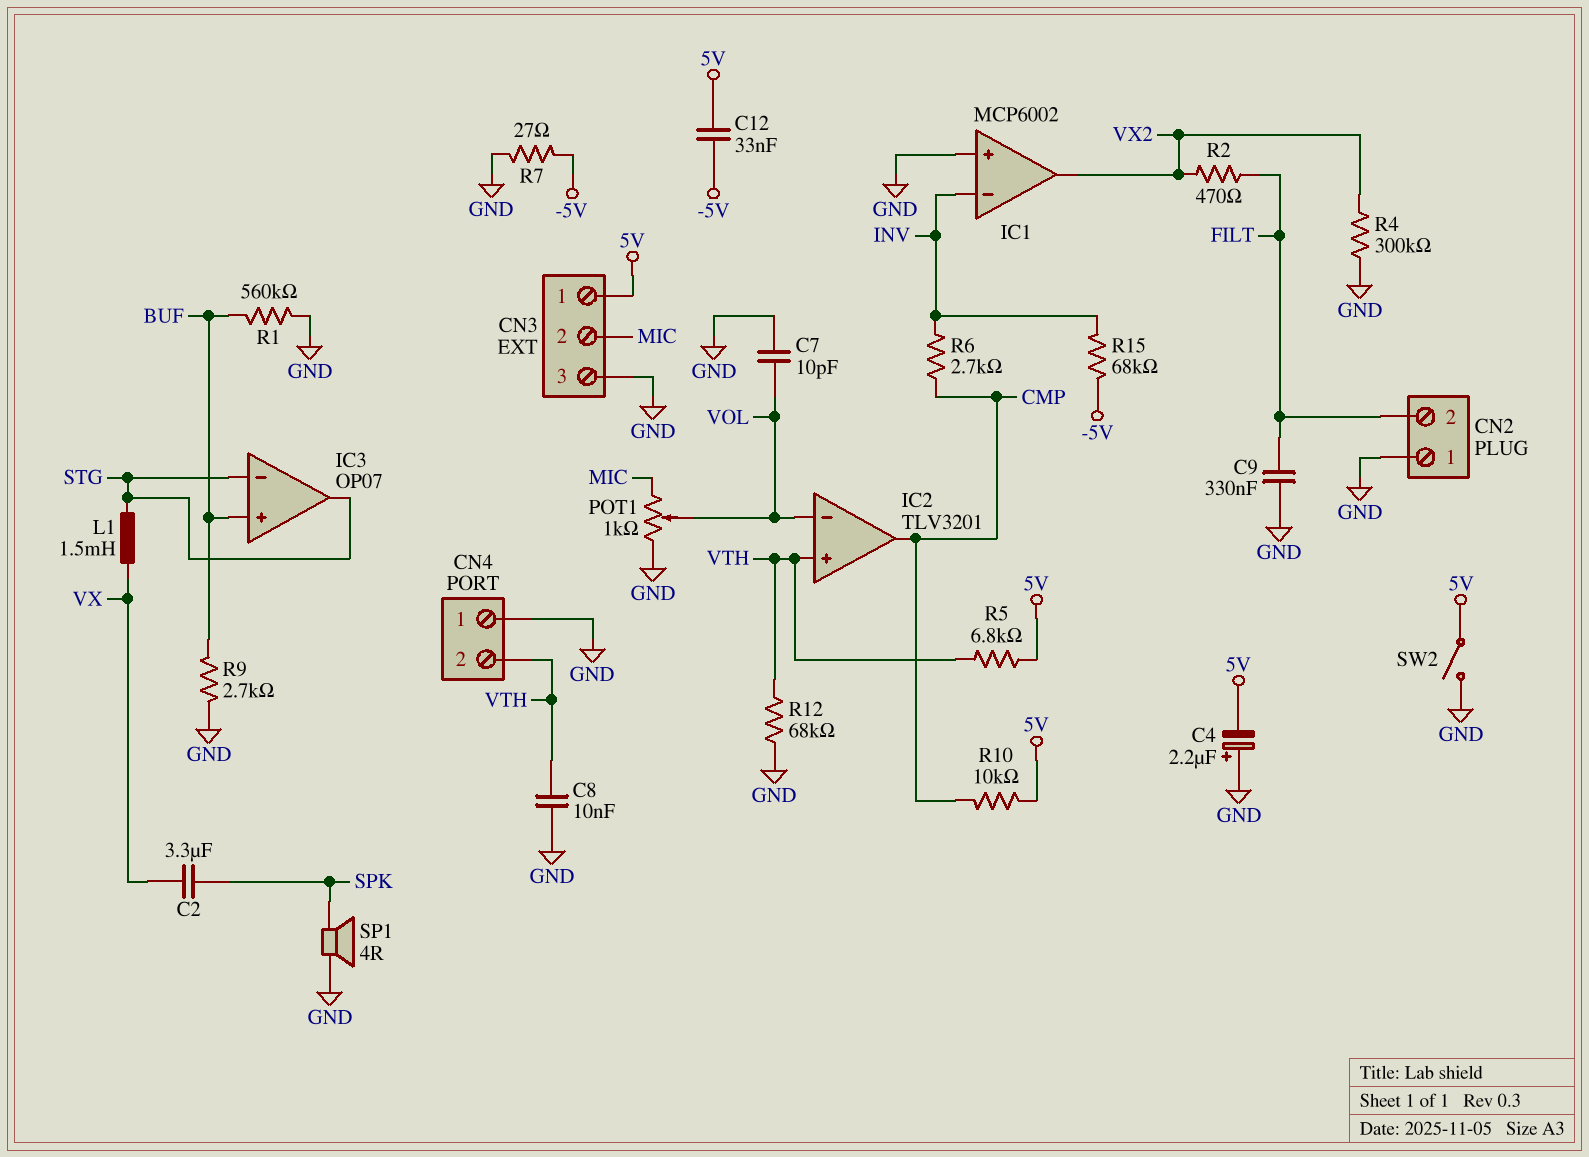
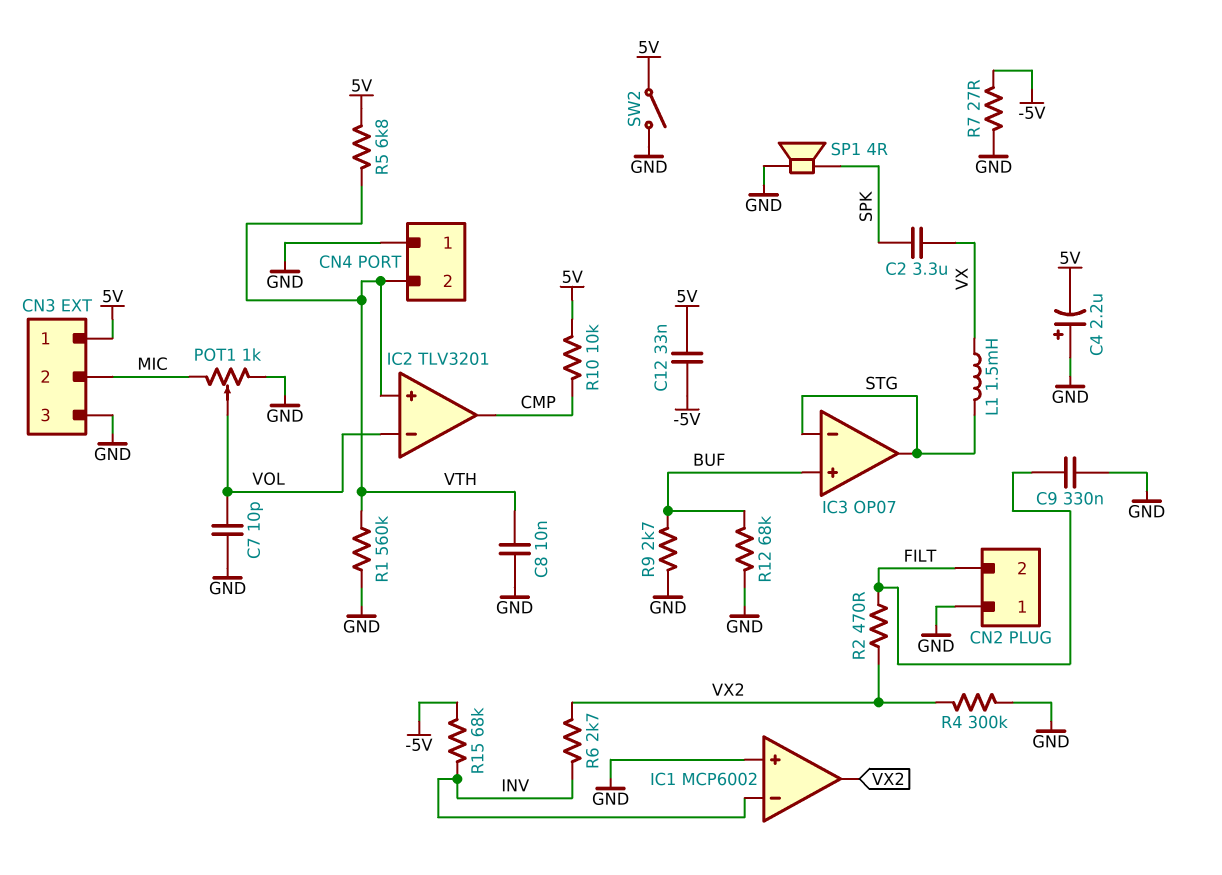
R1: 560k (BUF, GND) -> 560k (GND, VTH)
R6: 2.7k (CMP, INV) -> 2.7k (INV, VX2)
R12: 68k (GND, VTH) -> 68k (BUF, GND)

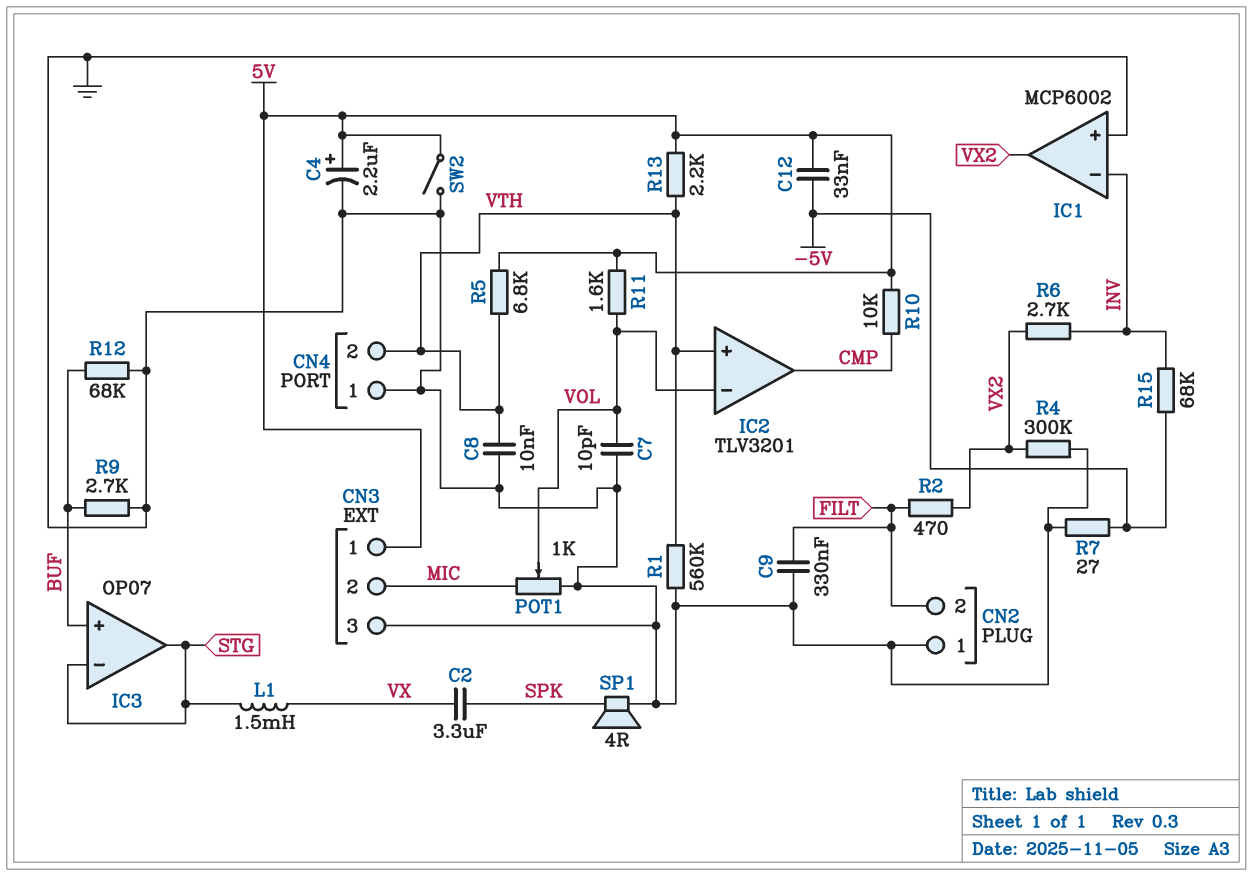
C4: 2.2uF (plus GND, minus 5V) -> 2.2uF (plus 5V, minus GND)
R11: none -> 1.6k (5V, VOL)
R13: none -> 2.2k (5V, VTH)

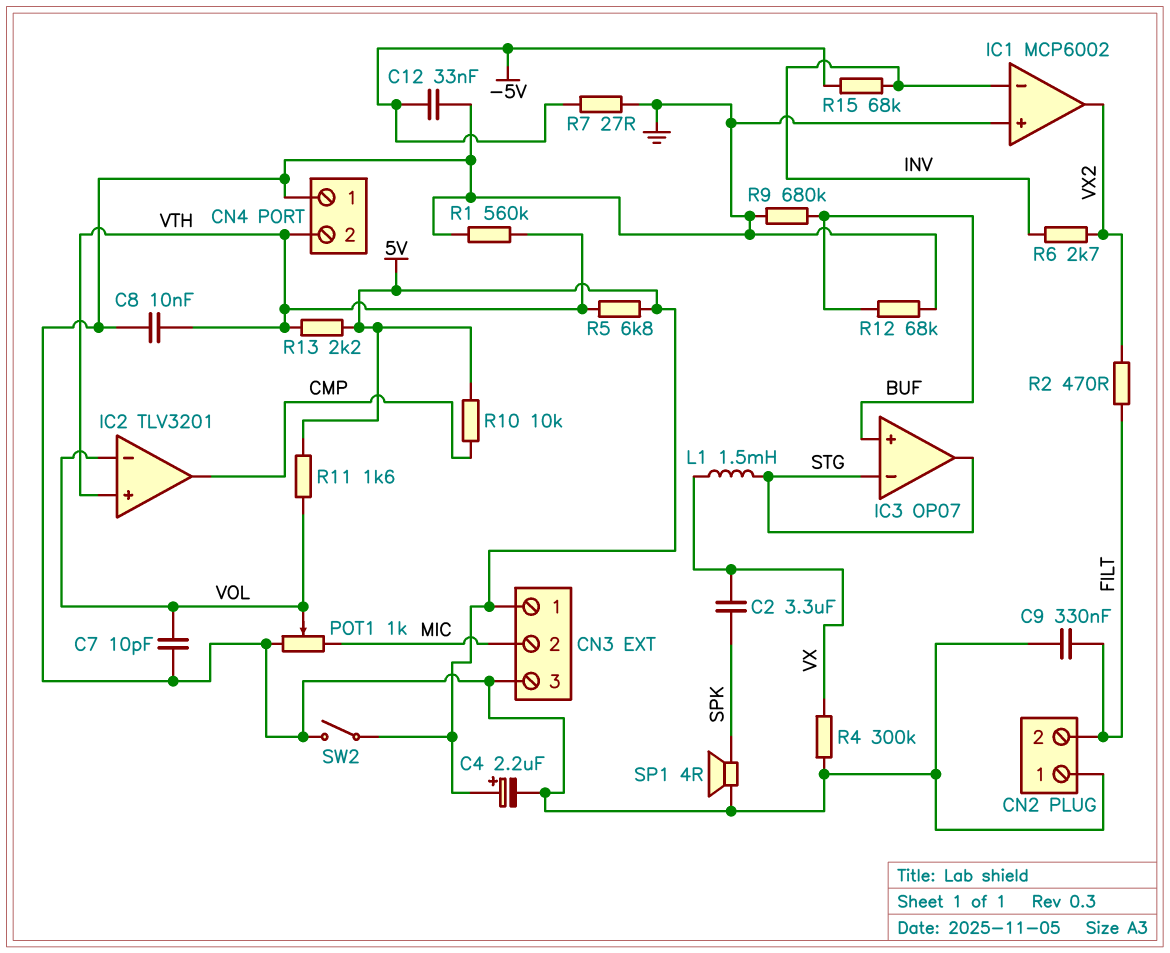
C12: 33nF (-5V, 5V) -> 33nF (-5V, GND)
R4: 300k (GND, VX2) -> 300k (GND, VX)
R9: 2.7k (BUF, GND) -> 680k (BUF, GND)

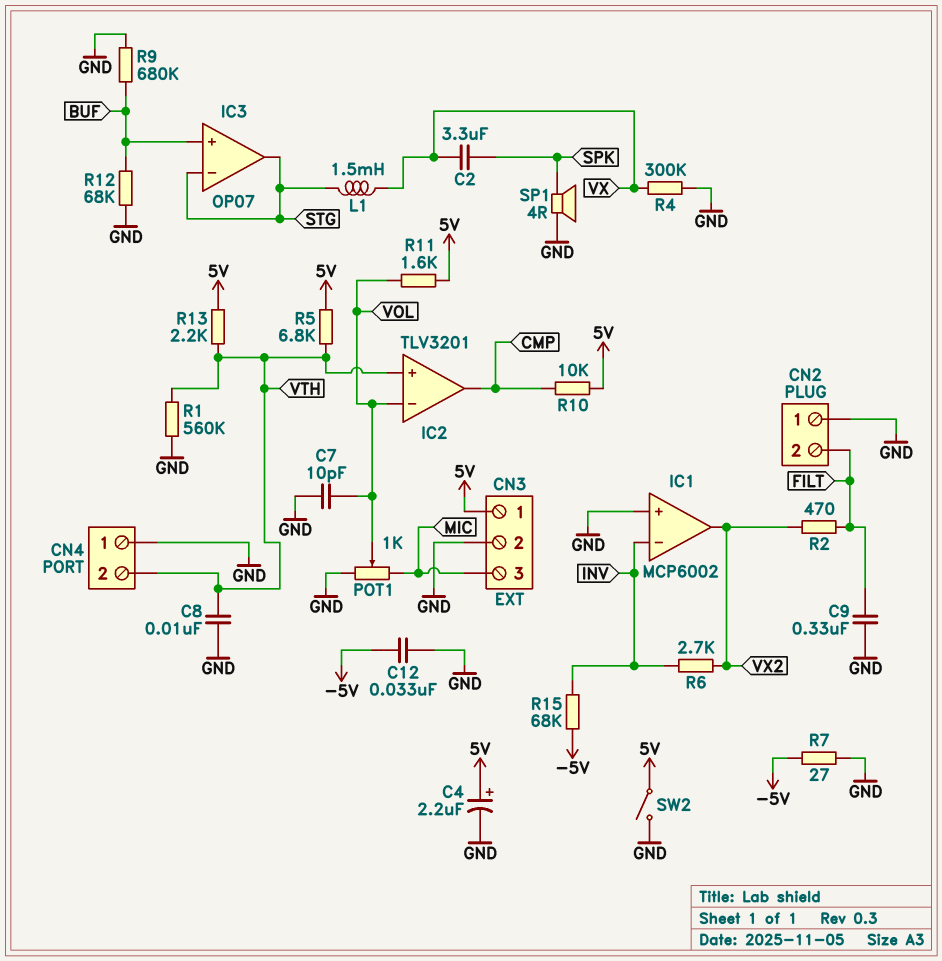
CN3 pin 2: MIC -> GND
CN3 pin 3: GND -> MIC

